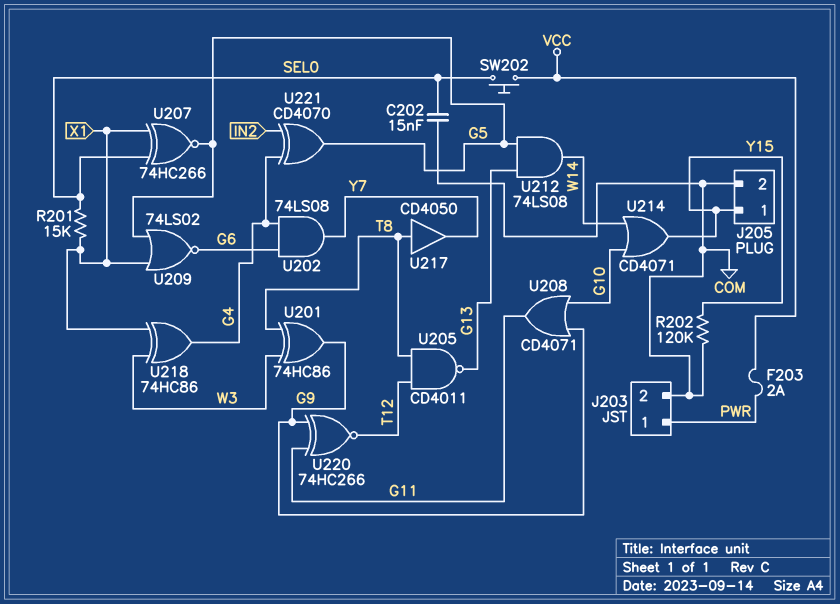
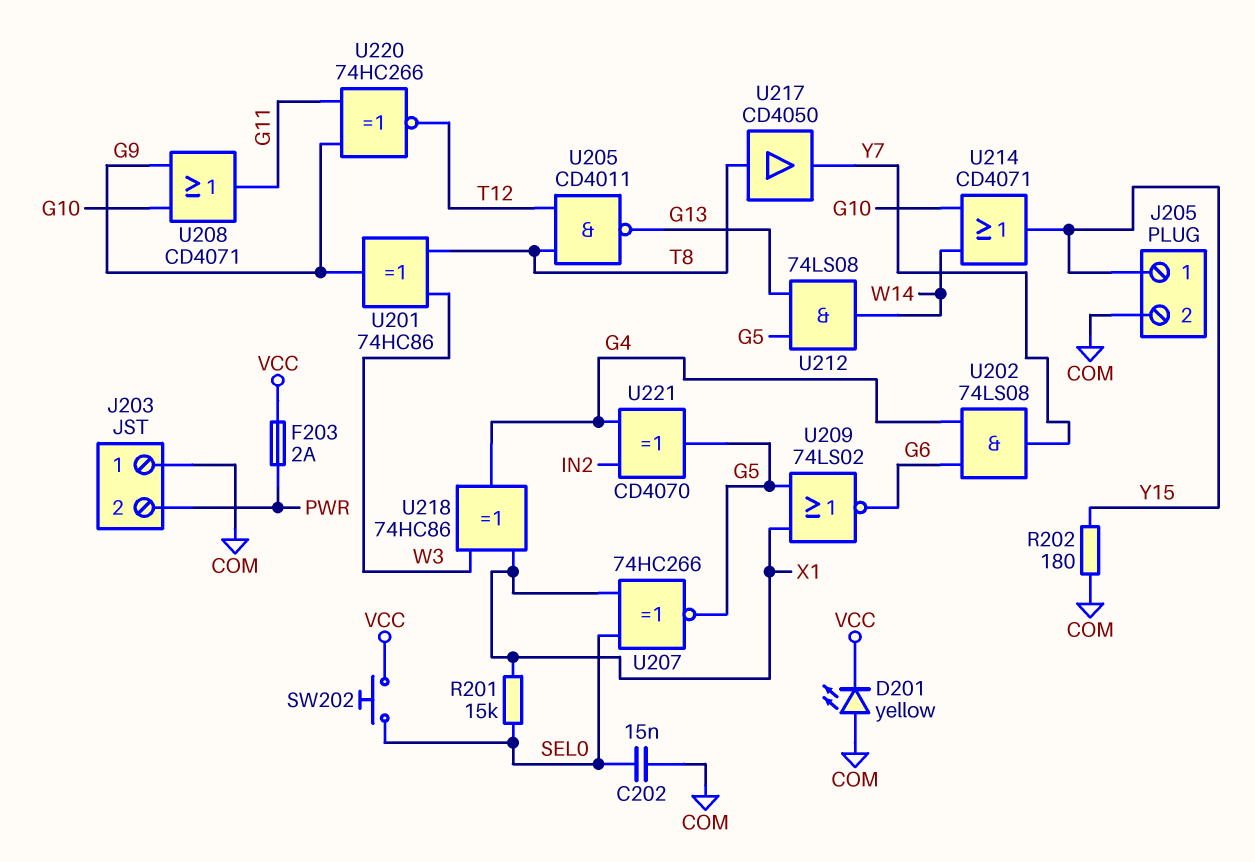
D201: none -> LED yellow (A COM, K VCC)
J203 pin 1: PWR -> COM
J203 pin 2: COM -> PWR
R202: 120k (COM, Y15) -> 180 (COM, Y15)

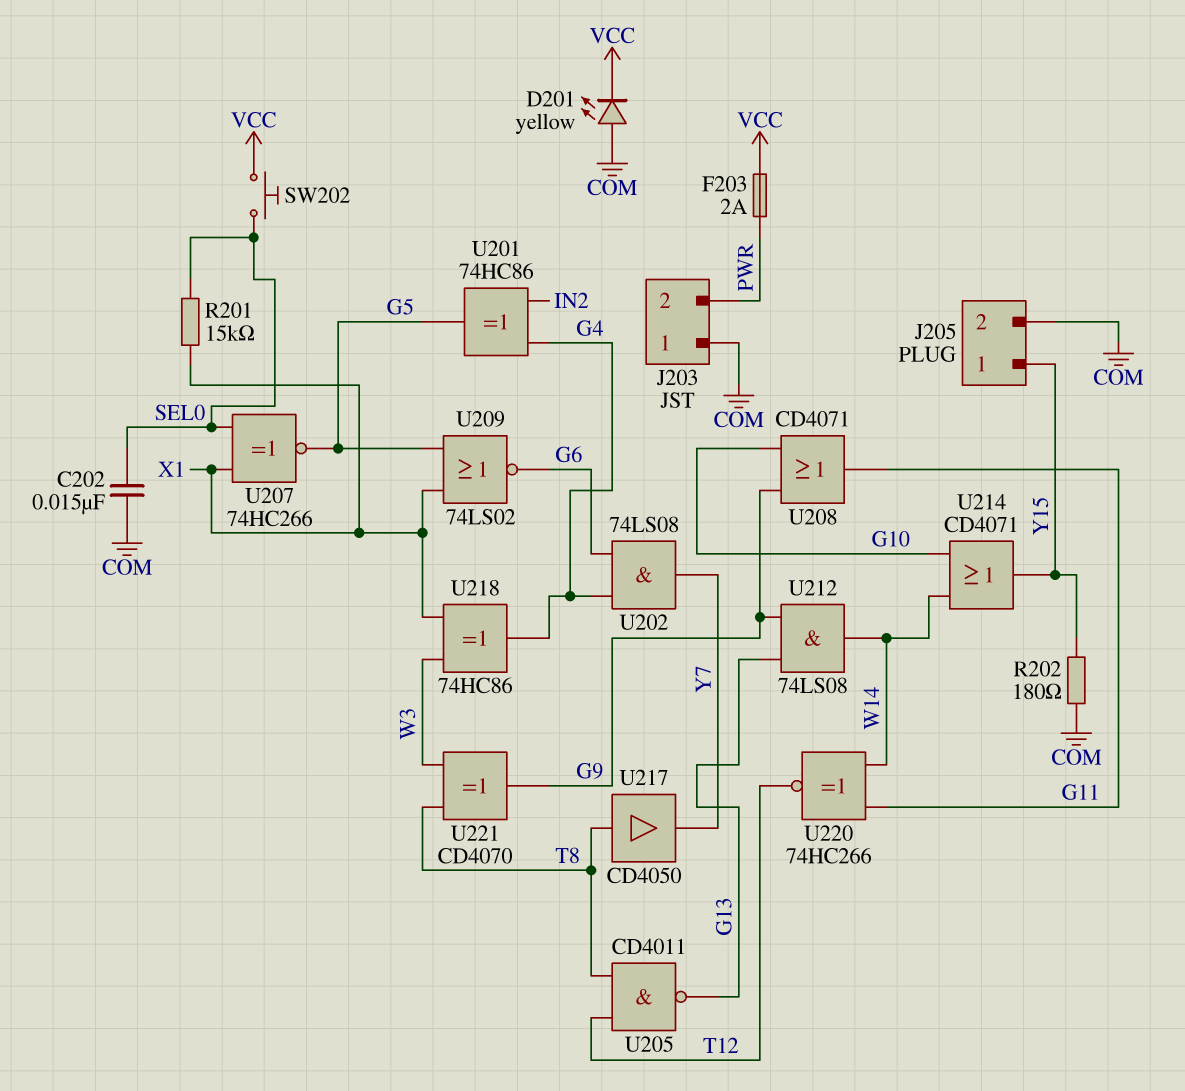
U201: XOR 74HC86 (in T8, in W3, out G9) -> XOR 74HC86 (in G4, in IN2, out G5)
U212: AND 74LS08 (in G5, in G13, out W14) -> AND 74LS08 (in G9, in G13, out W14)
U220: XNOR 74HC266 (in G9, in G11, out T12) -> XNOR 74HC266 (in G11, in W14, out T12)
U221: XOR CD4070 (in G4, in IN2, out G5) -> XOR CD4070 (in T8, in W3, out G9)

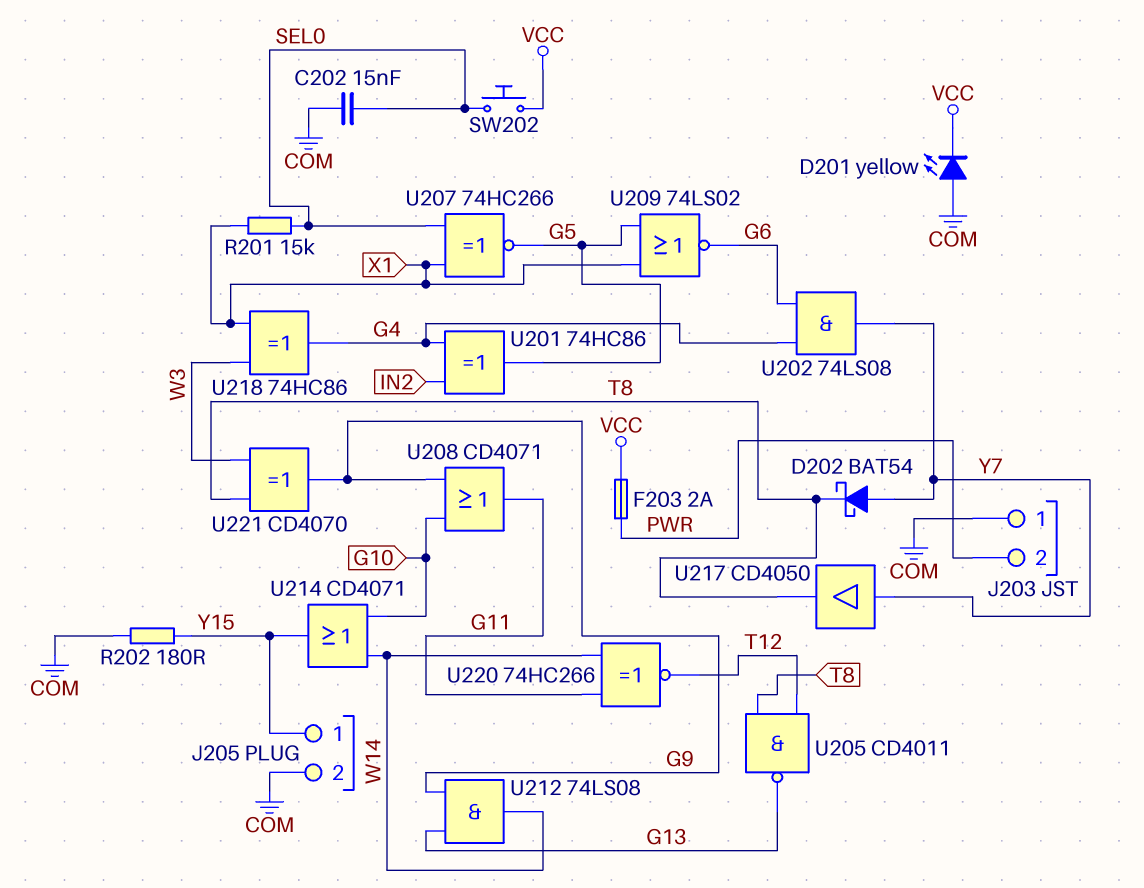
D202: none -> schottky BAT54 (A Y7, K T8)
U217: buffer CD4050 (in T8, out Y7) -> buffer CD4050 (in Y7, out T8)

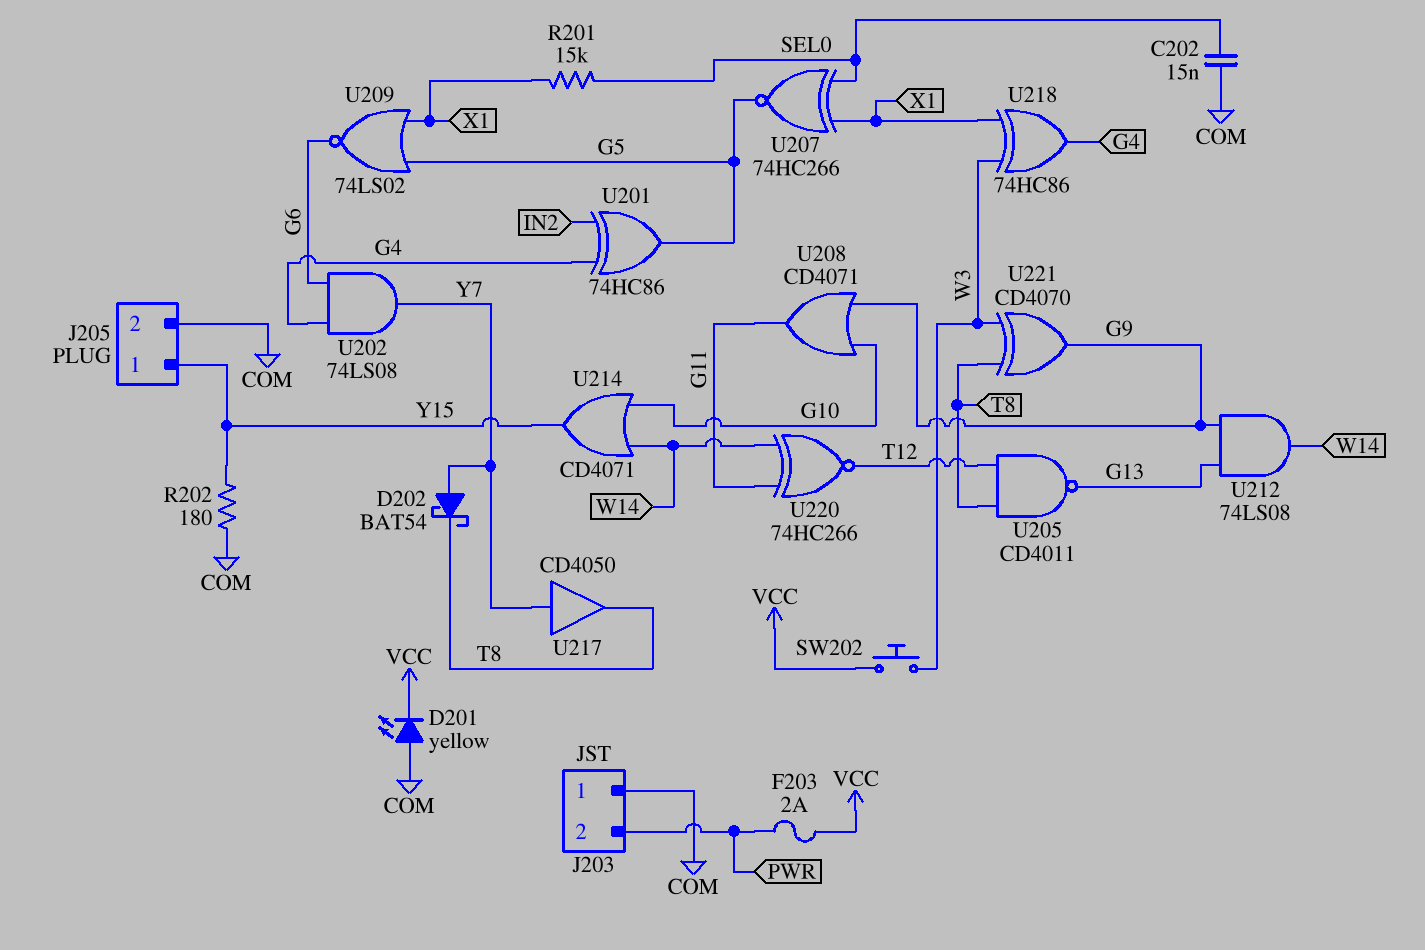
SW202: button (SEL0, VCC) -> button (VCC, W3)

